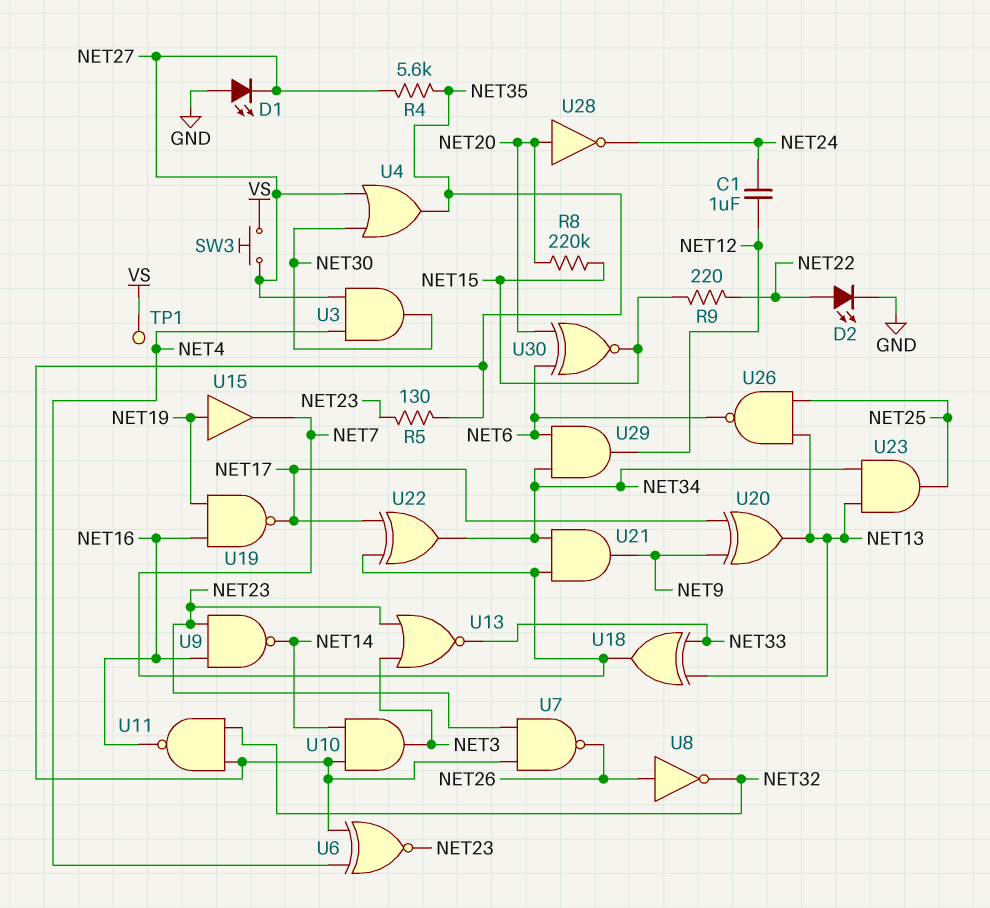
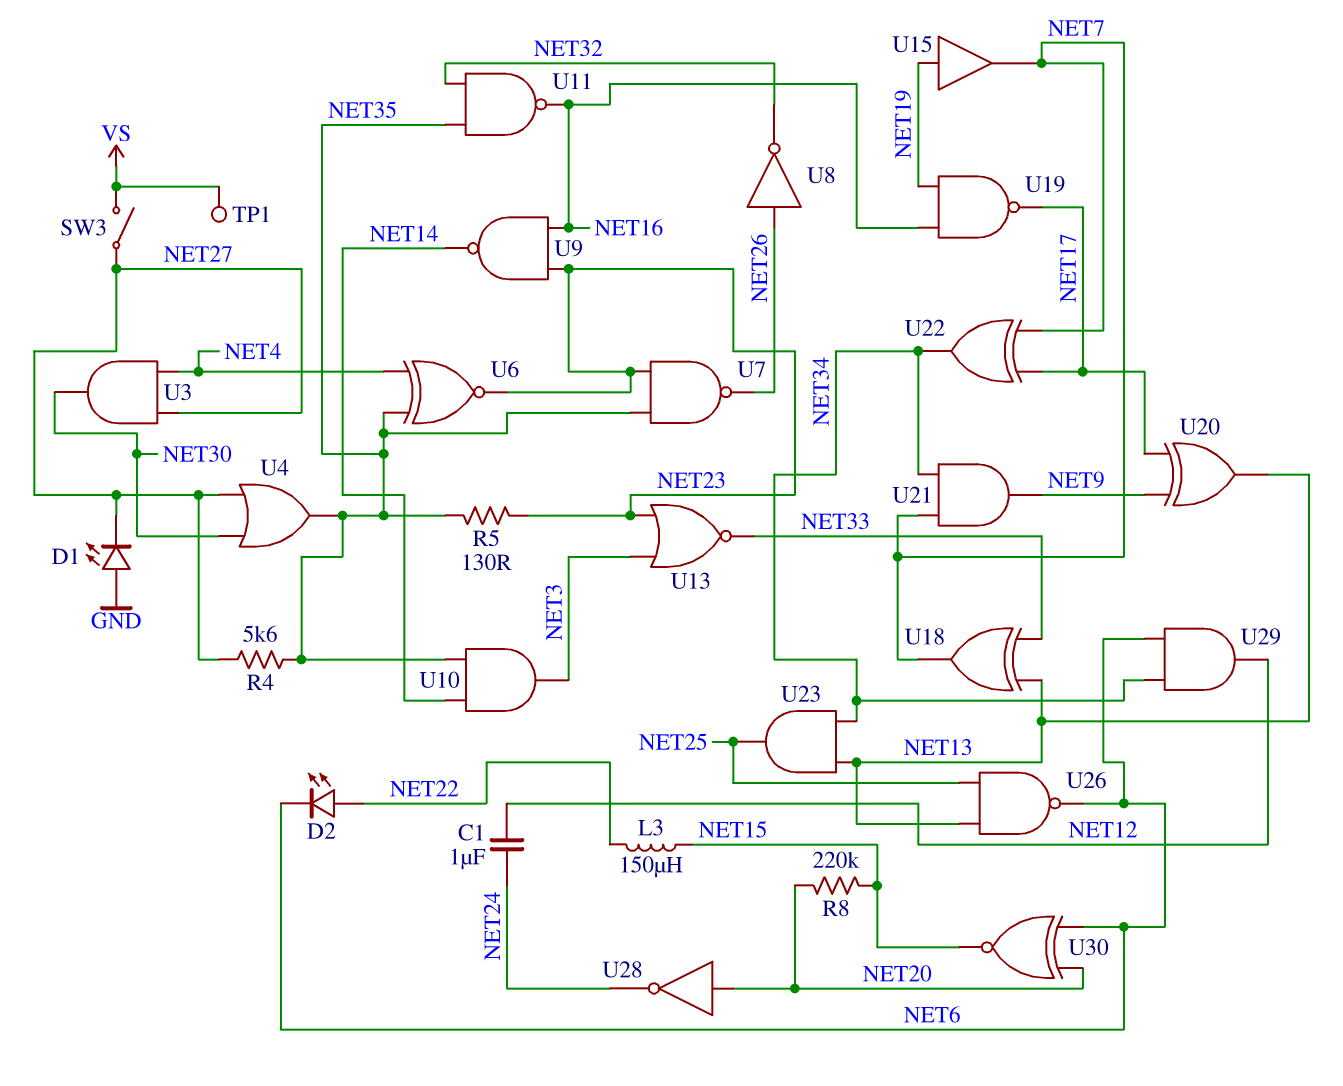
D2: LED (A NET22, K GND) -> LED (A NET22, K NET6)
L3: none -> 150uH (NET15, NET22)
R9: 220 (NET15, NET22) -> none
SW3: button (NET27, VS) -> switch (NET27, VS)

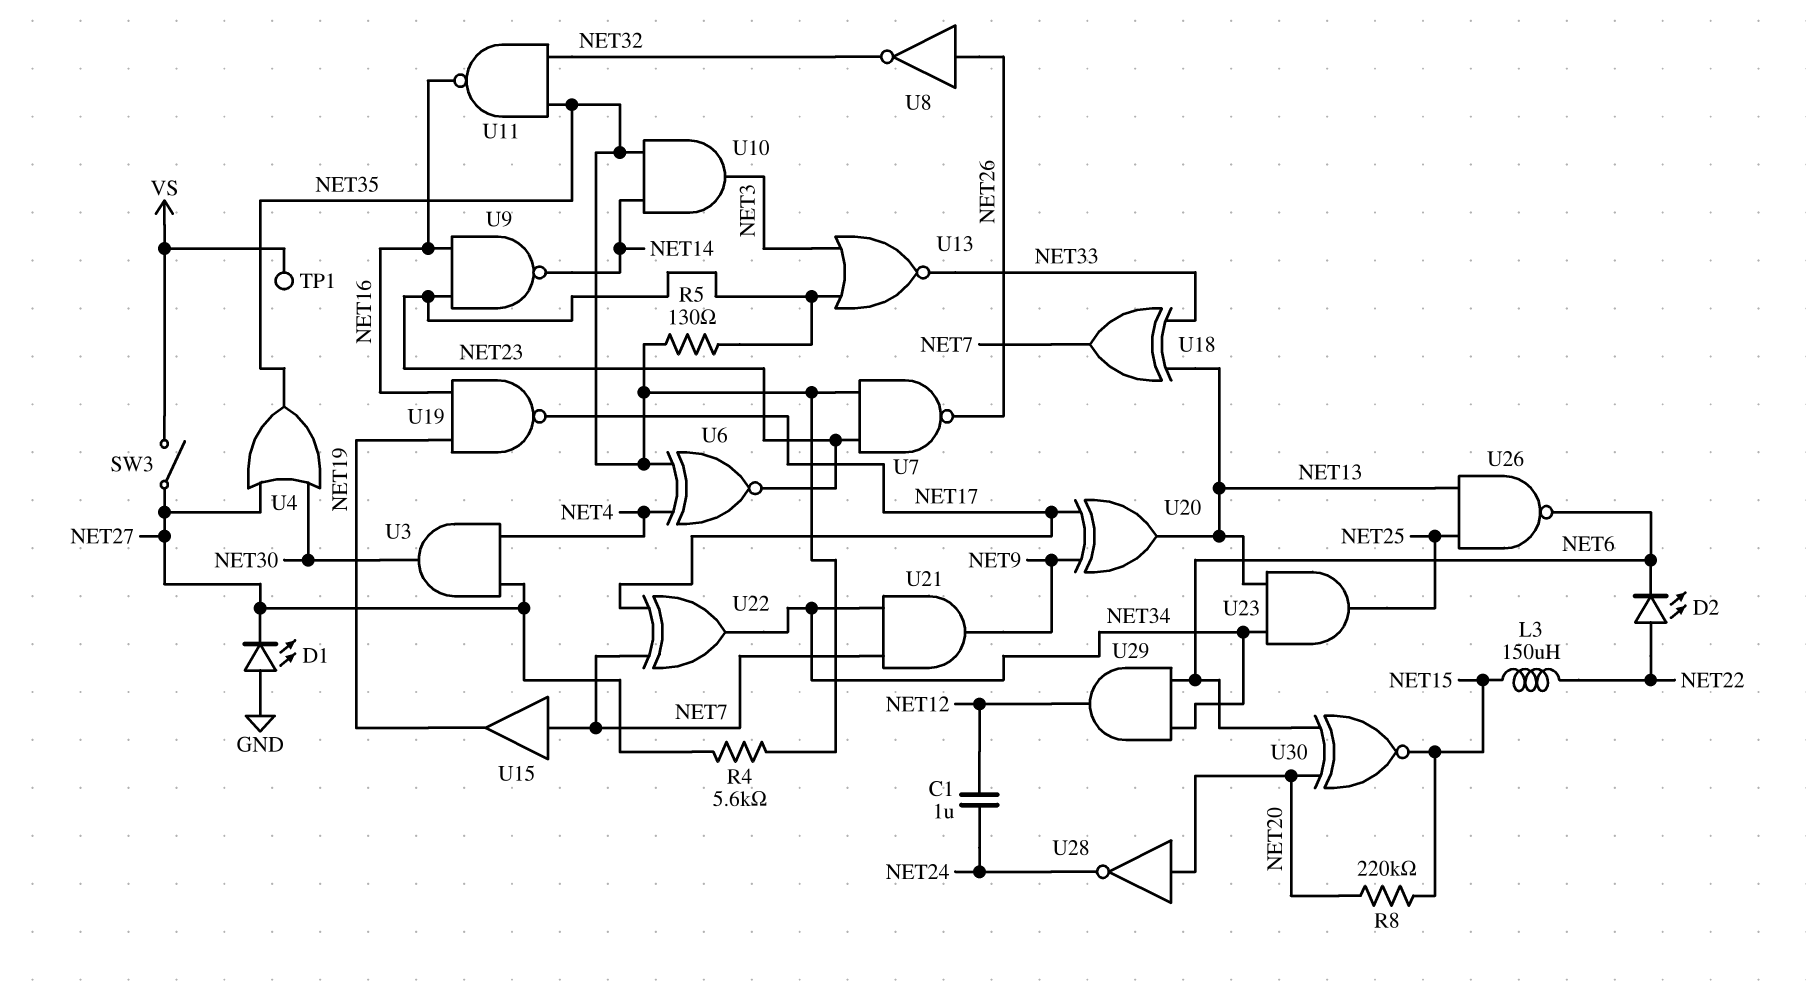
U15: buffer (in NET19, out NET7) -> buffer (in NET7, out NET19)

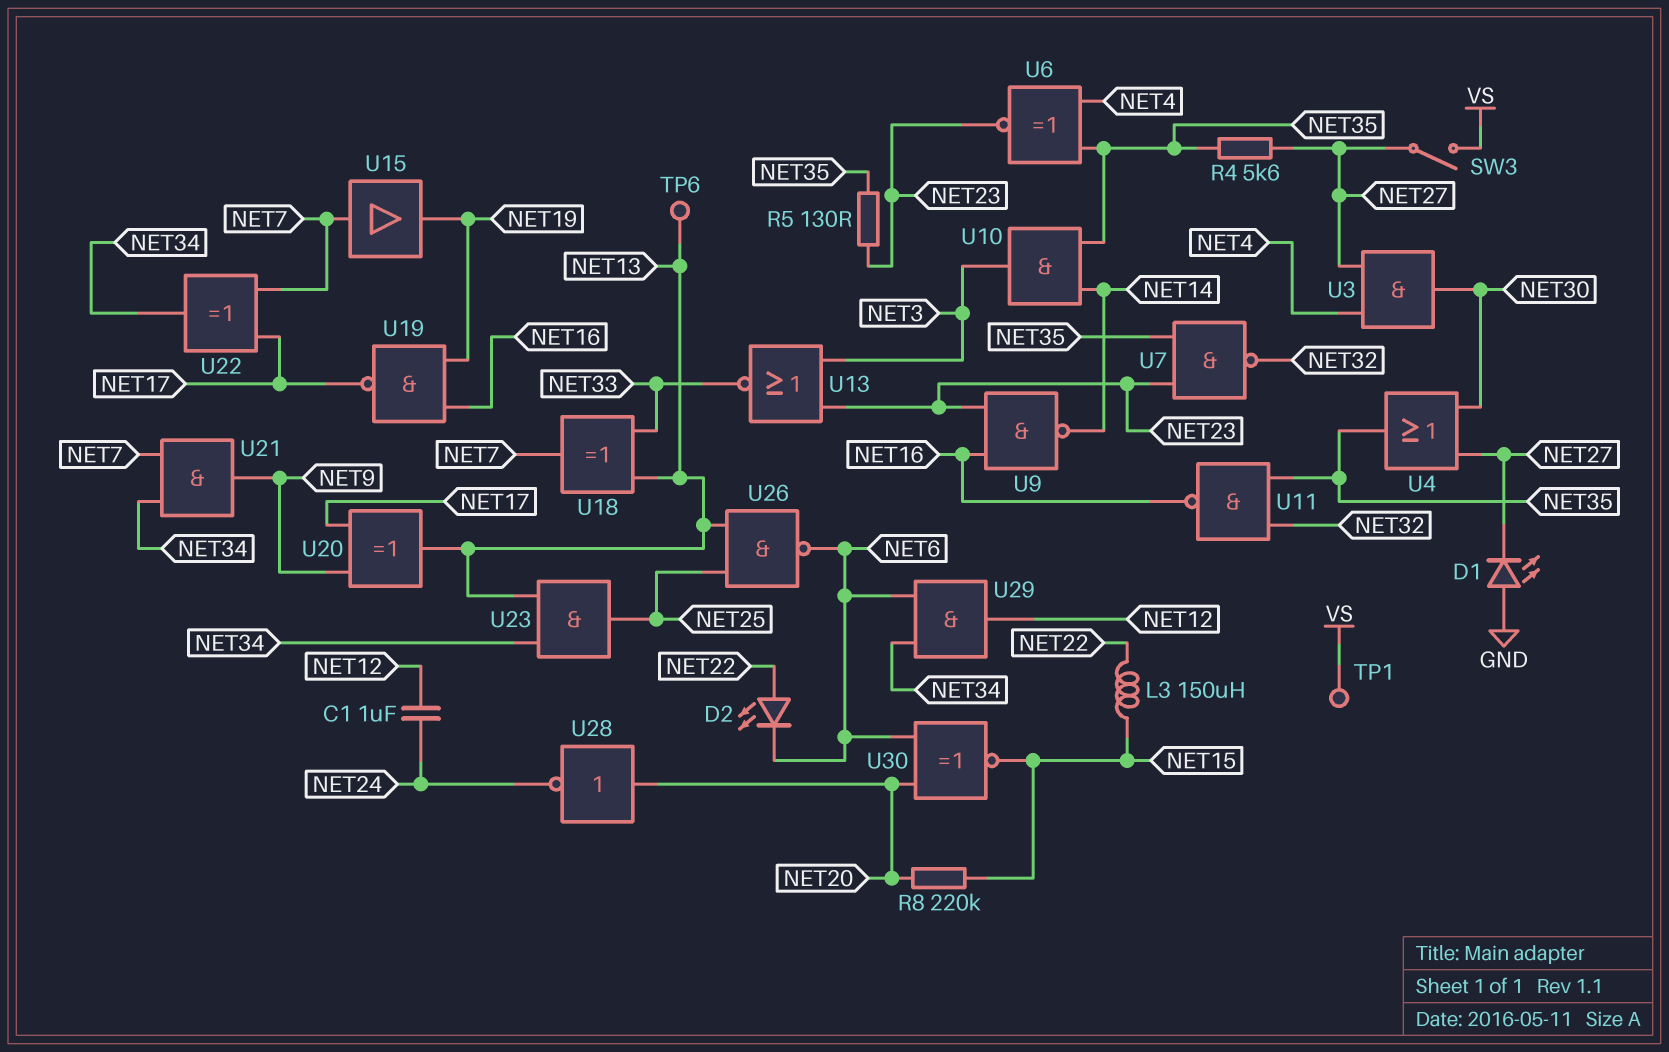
TP6: none -> test point (NET13)
U7: NAND (in NET23, in NET35, out NET26) -> NAND (in NET23, in NET35, out NET32)
U8: NOT (in NET26, out NET32) -> none

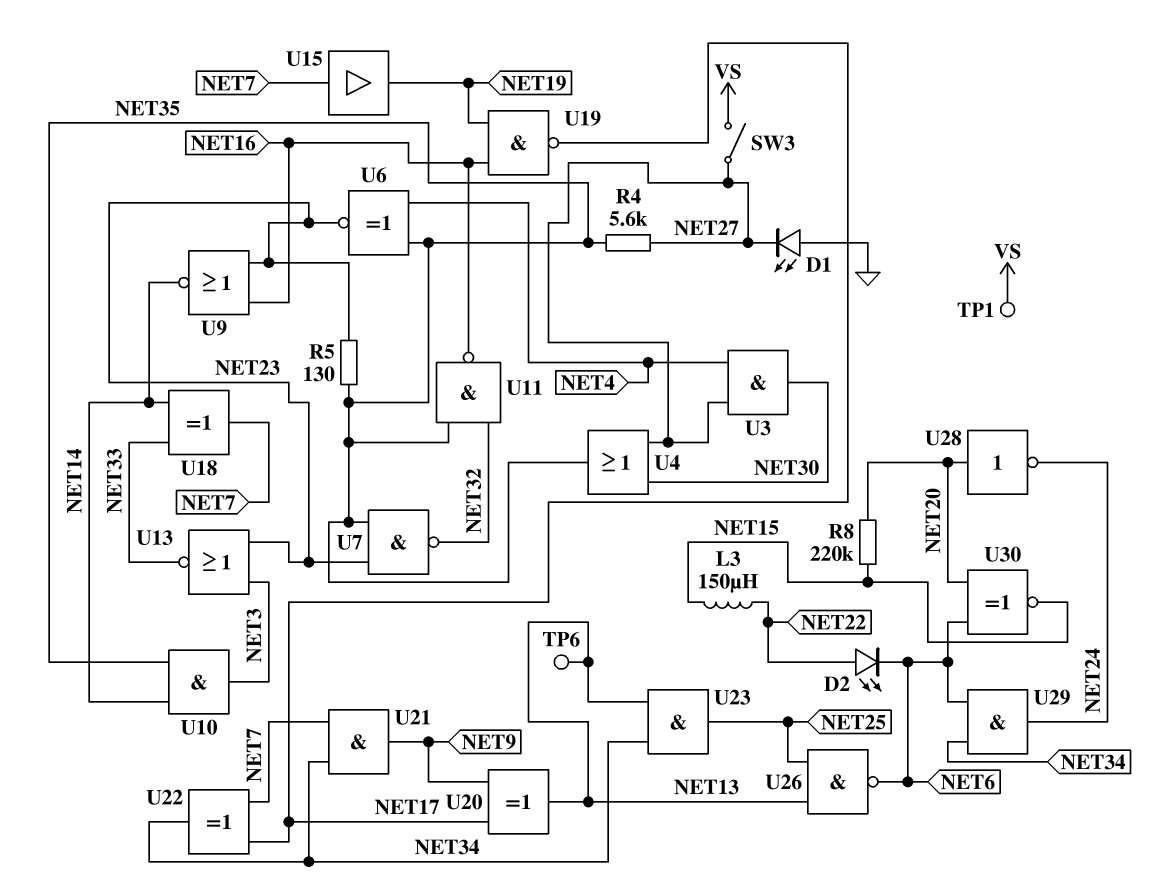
C1: 1uF (NET12, NET24) -> none
U9: NAND (in NET16, in NET23, out NET14) -> NOR (in NET16, in NET23, out NET14)
U18: XOR (in NET13, in NET33, out NET7) -> XOR (in NET14, in NET33, out NET7)
U29: AND (in NET6, in NET34, out NET12) -> AND (in NET6, in NET34, out NET24)

